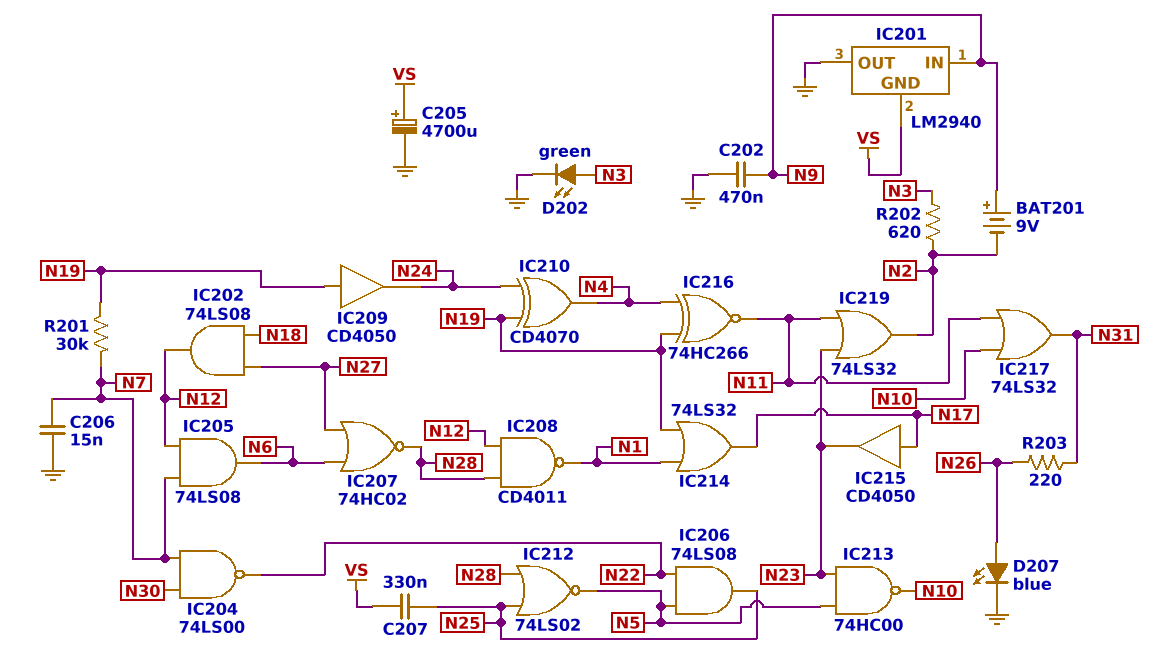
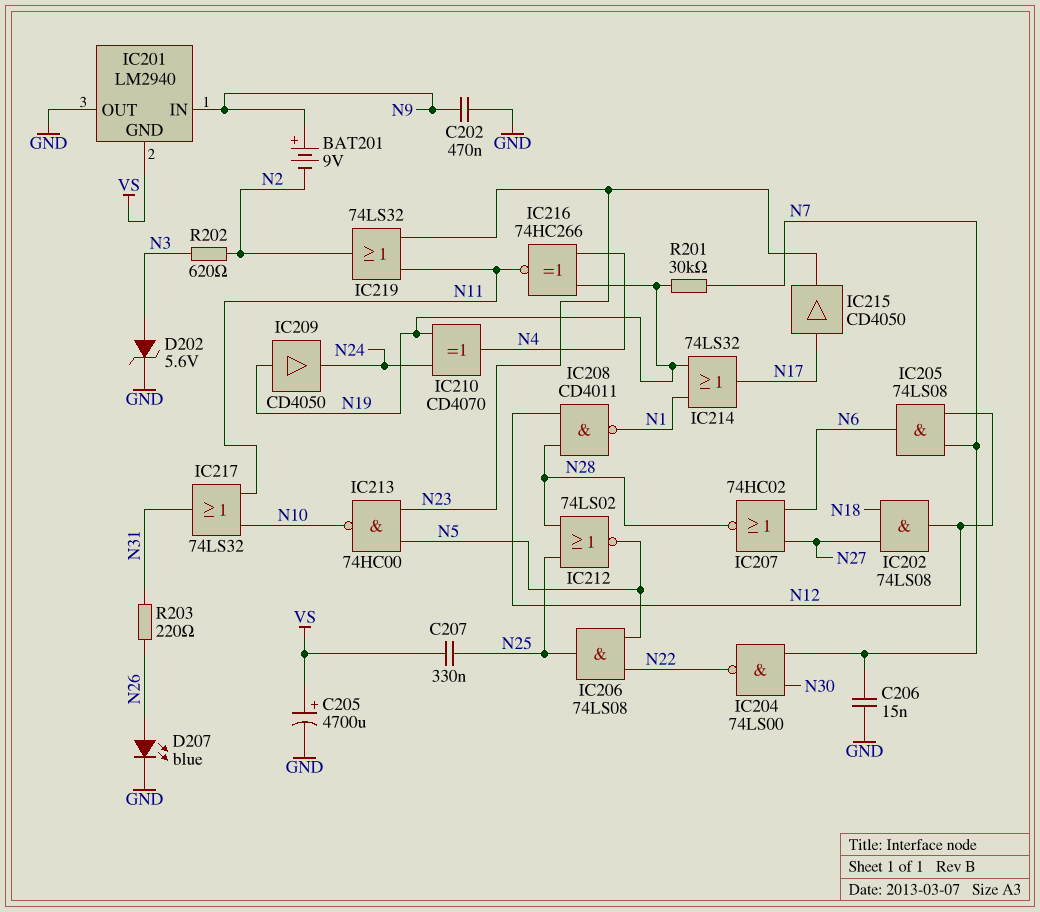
D202: LED green (A N3, K GND) -> zener 5.6V (A N3, K GND)

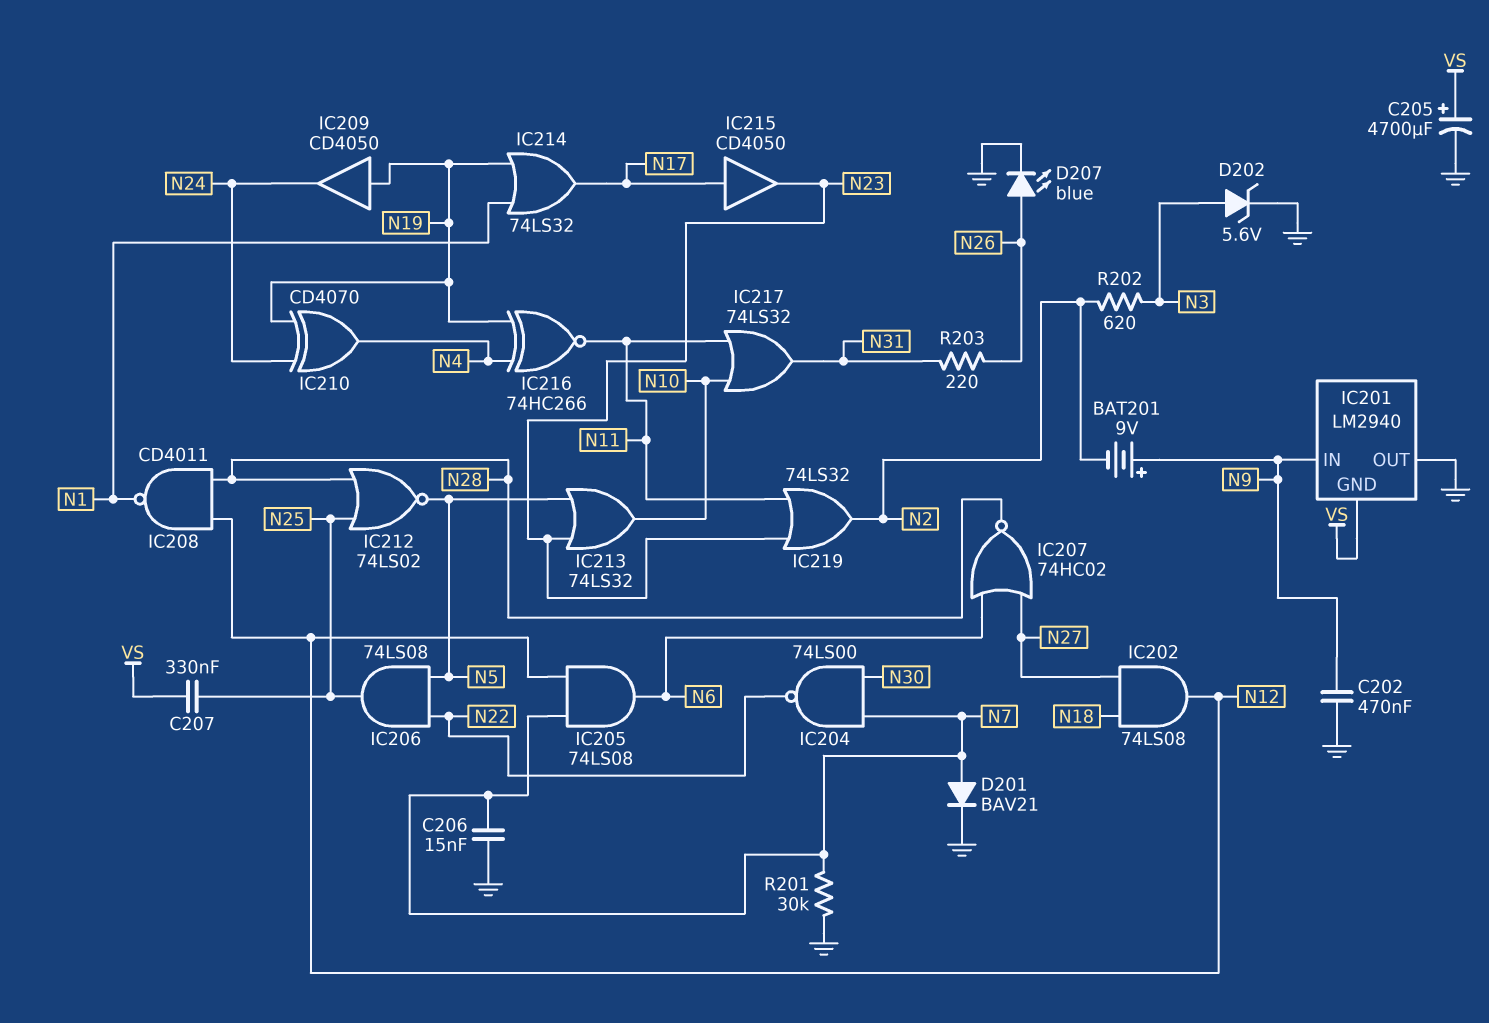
D201: none -> diode BAV21 (A N7, K GND)
IC213: NAND 74HC00 (in N5, in N23, out N10) -> OR 74LS32 (in N5, in N23, out N10)
R201: 30k (N7, N19) -> 30k (GND, N7)

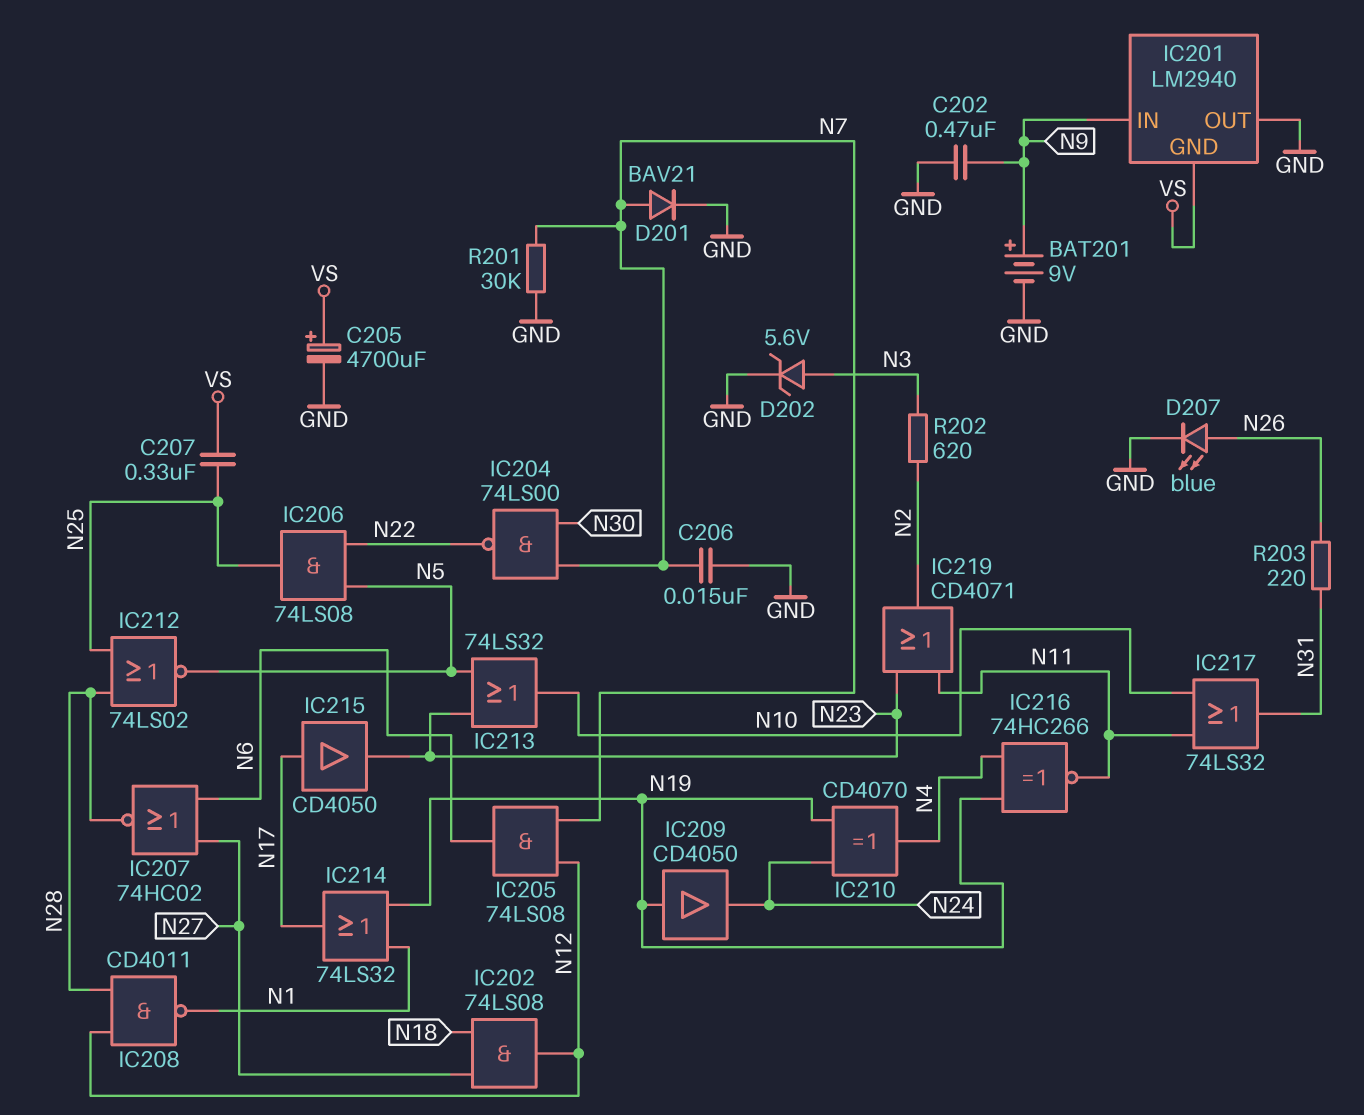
BAT201: 9V (plus N9, minus N2) -> 9V (plus N9, minus GND)
IC219: OR 74LS32 (in N11, in N23, out N2) -> OR CD4071 (in N11, in N23, out N2)

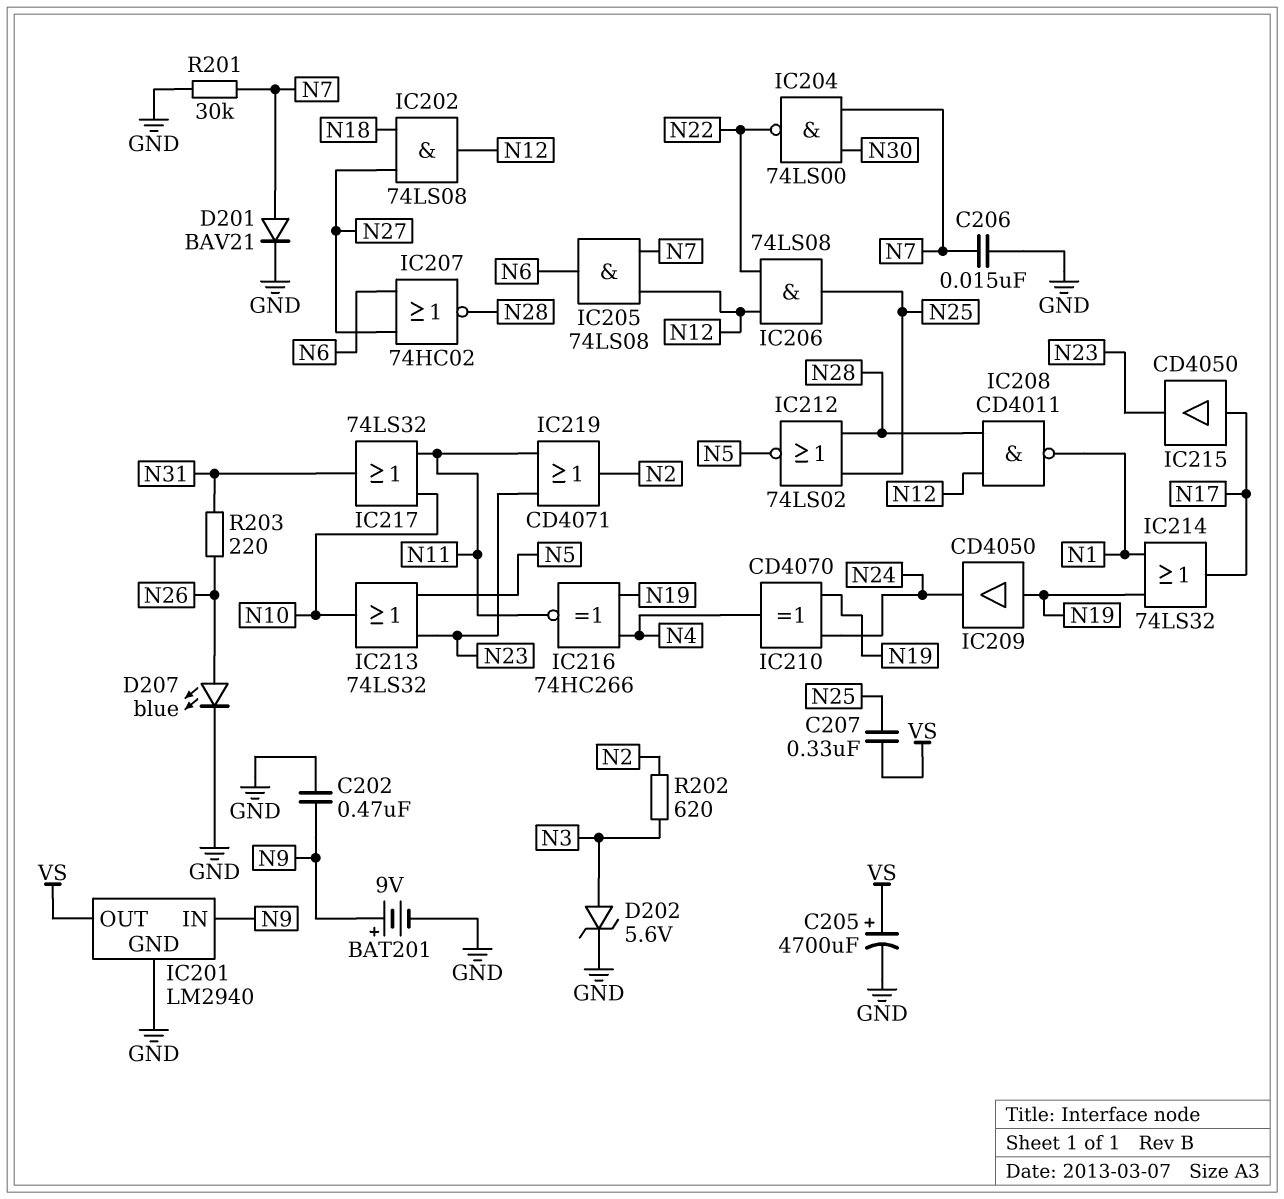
IC201 pin GND: VS -> GND
IC201 pin OUT: GND -> VS
IC206: AND 74LS08 (in N5, in N22, out N25) -> AND 74LS08 (in N12, in N22, out N25)

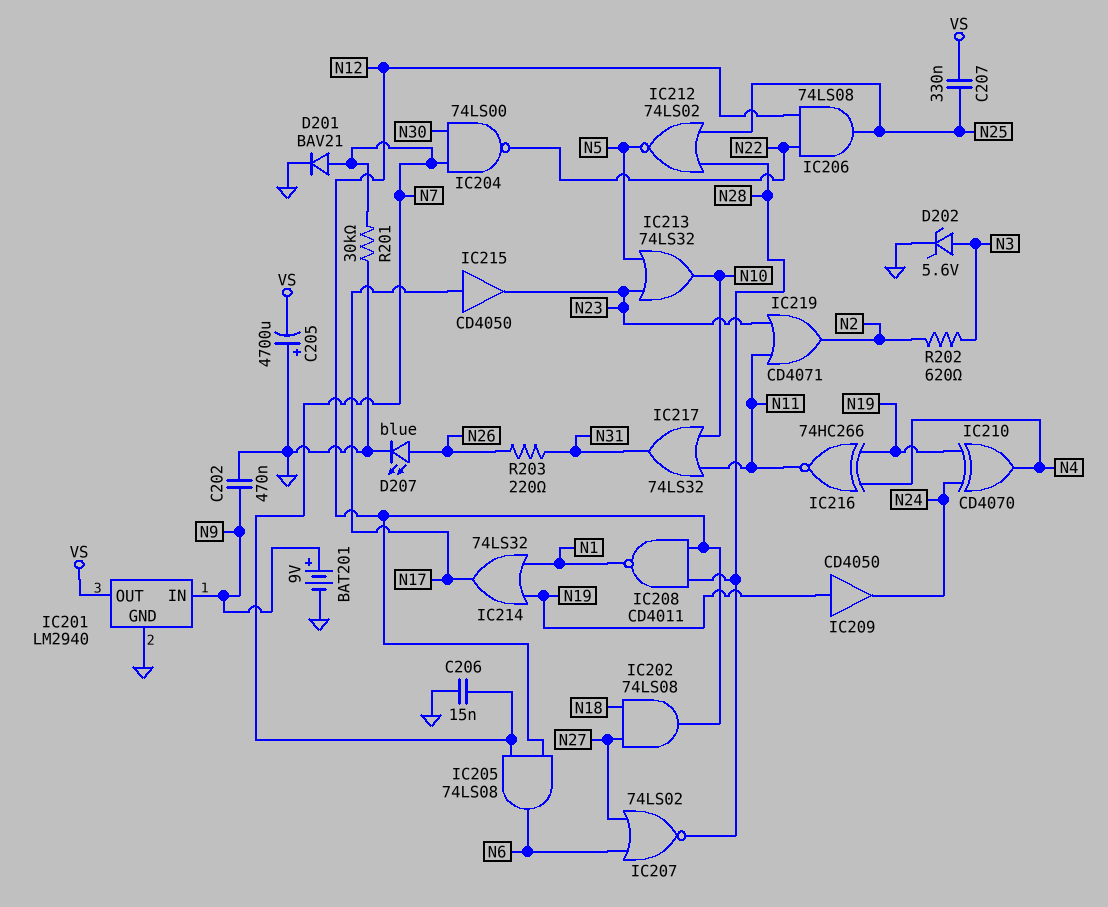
C205: 4700uF (plus VS, minus GND) -> 4700uF (plus GND, minus VS)
IC207: NOR 74HC02 (in N6, in N27, out N28) -> NOR 74LS02 (in N6, in N27, out N28)

